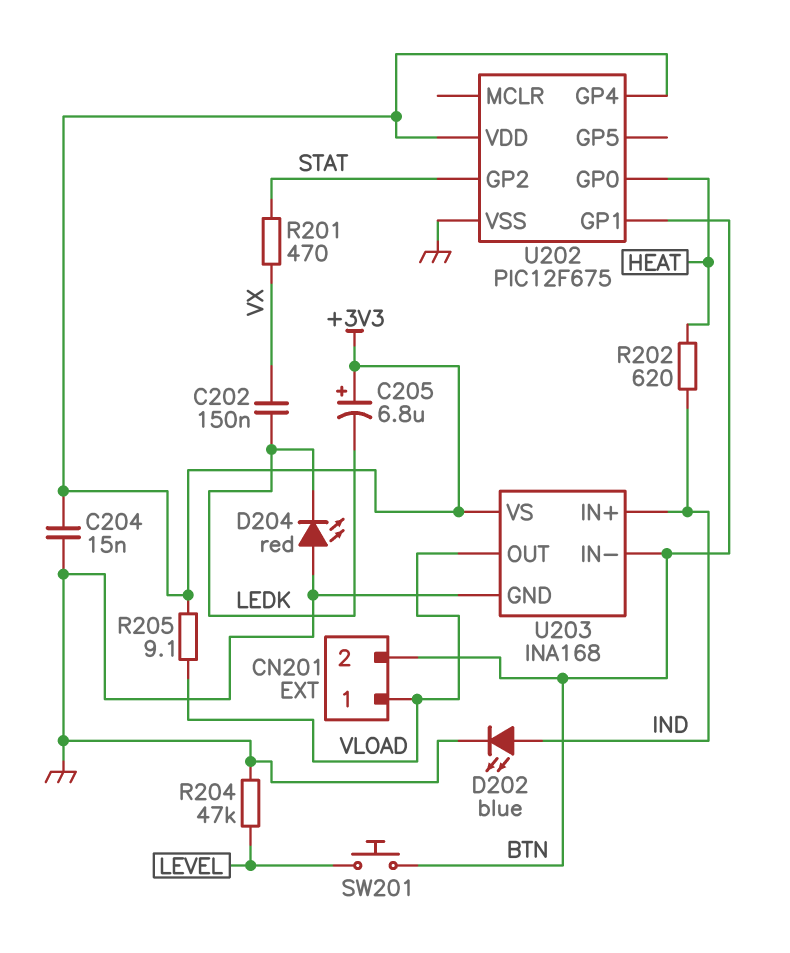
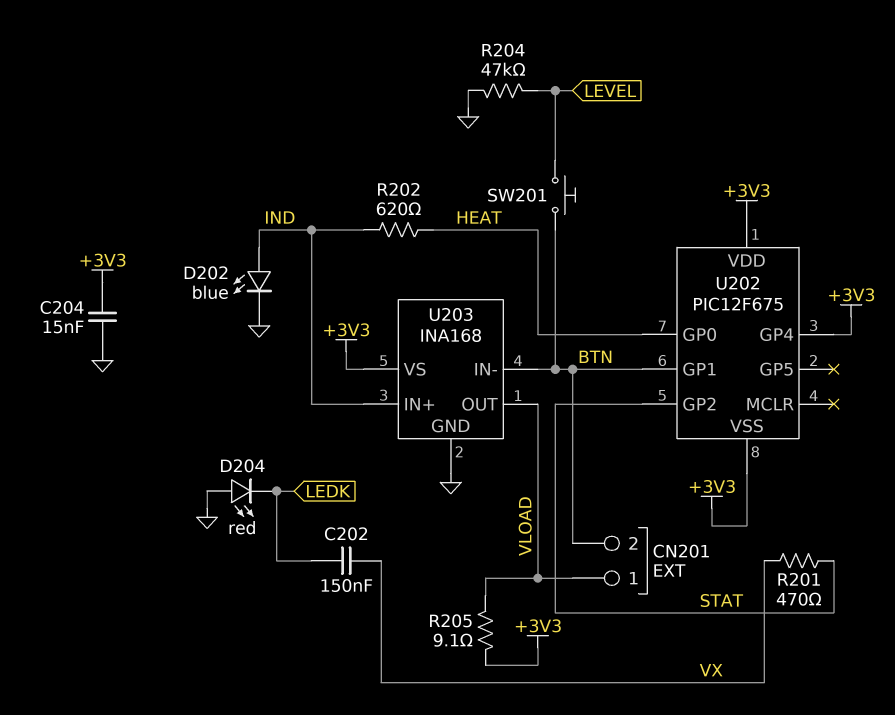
C205: 6.8uF (plus +3V3, minus LEDK) -> none
U202 pin VSS: GND -> +3V3

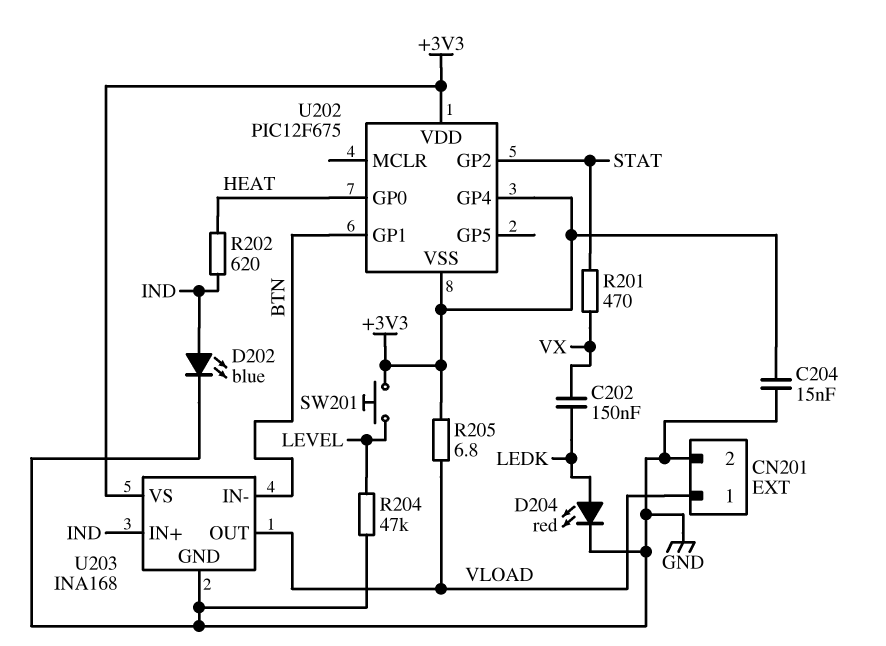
CN201 pin 2: BTN -> GND
D204: LED red (A GND, K LEDK) -> LED red (A LEDK, K GND)
R205: 9.1 (+3V3, VLOAD) -> 6.8 (+3V3, VLOAD)
SW201: button (BTN, LEVEL) -> button (+3V3, LEVEL)

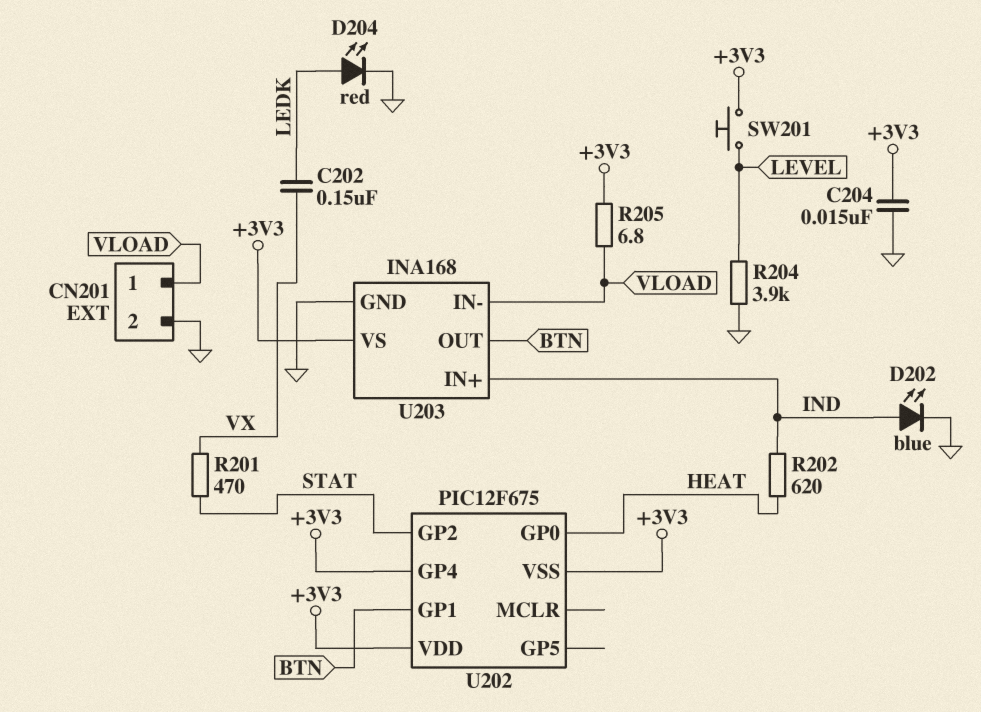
R204: 47k (GND, LEVEL) -> 3.9k (GND, LEVEL)
U203 pin IN-: BTN -> VLOAD
U203 pin OUT: VLOAD -> BTN

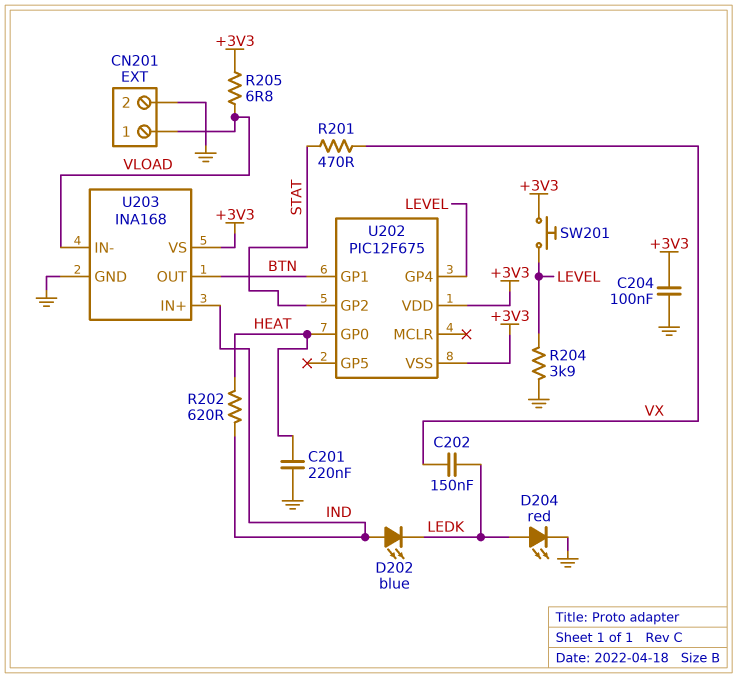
C201: none -> 220nF (GND, HEAT)
C204: 15nF (+3V3, GND) -> 100nF (+3V3, GND)
D202: LED blue (A IND, K GND) -> LED blue (A IND, K LEDK)
U202 pin GP4: +3V3 -> LEVEL

